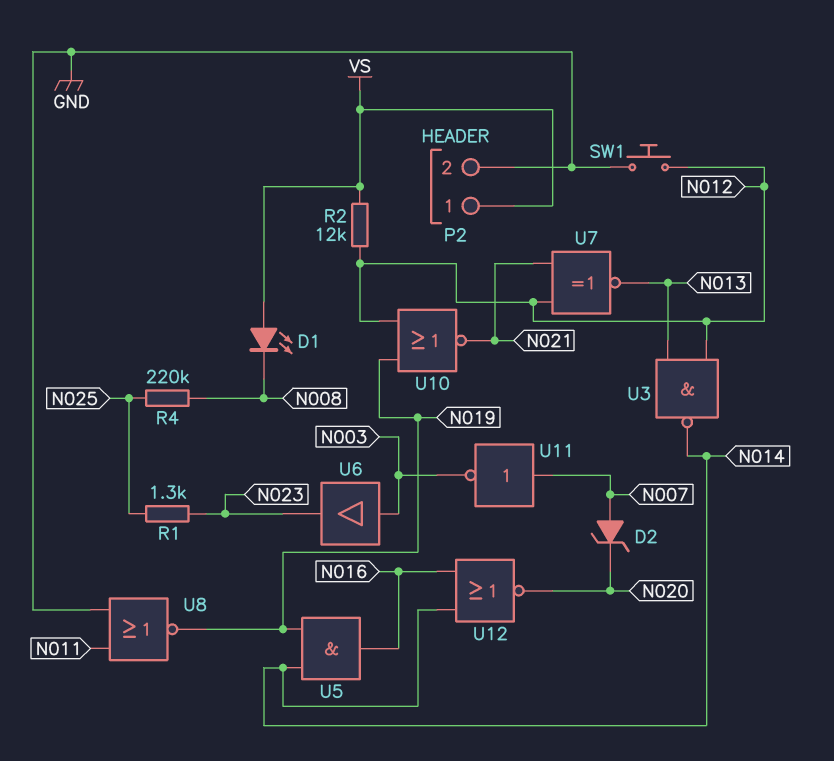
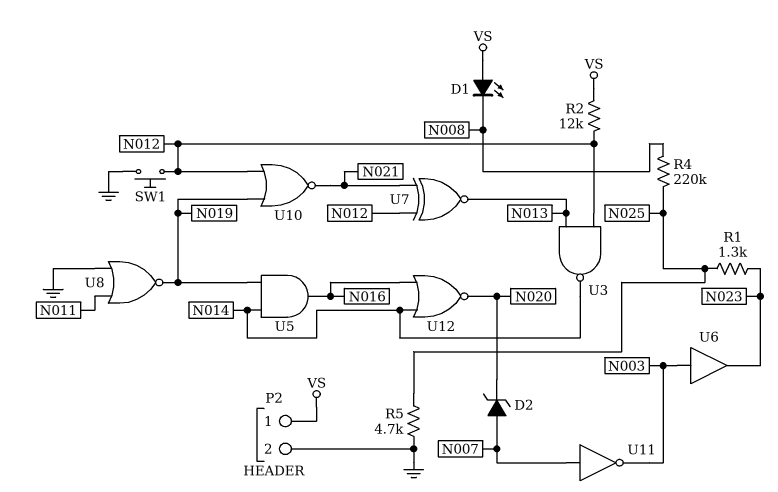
R5: none -> 4.7k (GND, N025)

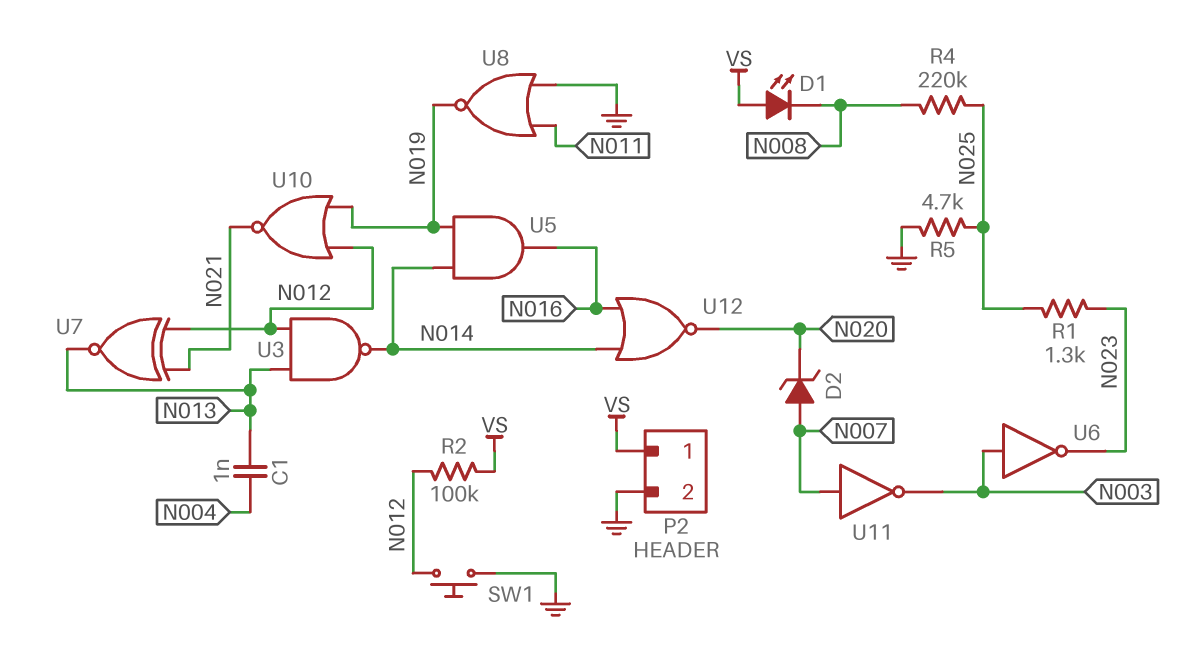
C1: none -> 1nF (N004, N013)
R2: 12k (N012, VS) -> 100k (N012, VS)
U6: buffer (in N003, out N023) -> NOT (in N003, out N023)

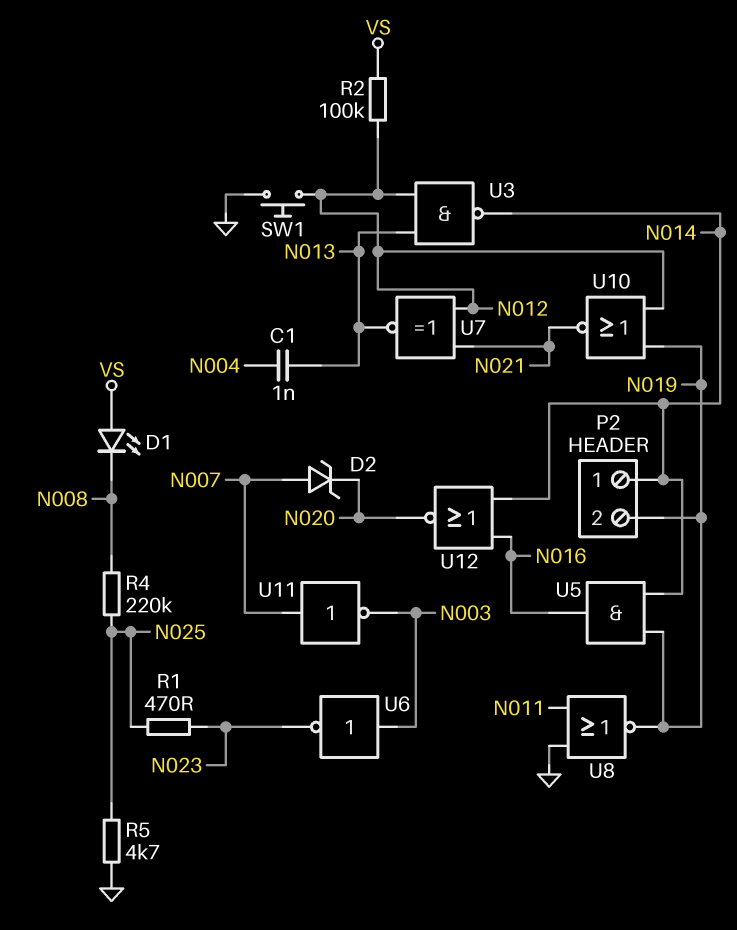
P2 pin 1: VS -> N014
P2 pin 2: GND -> N019
R1: 1.3k (N023, N025) -> 470 (N023, N025)

